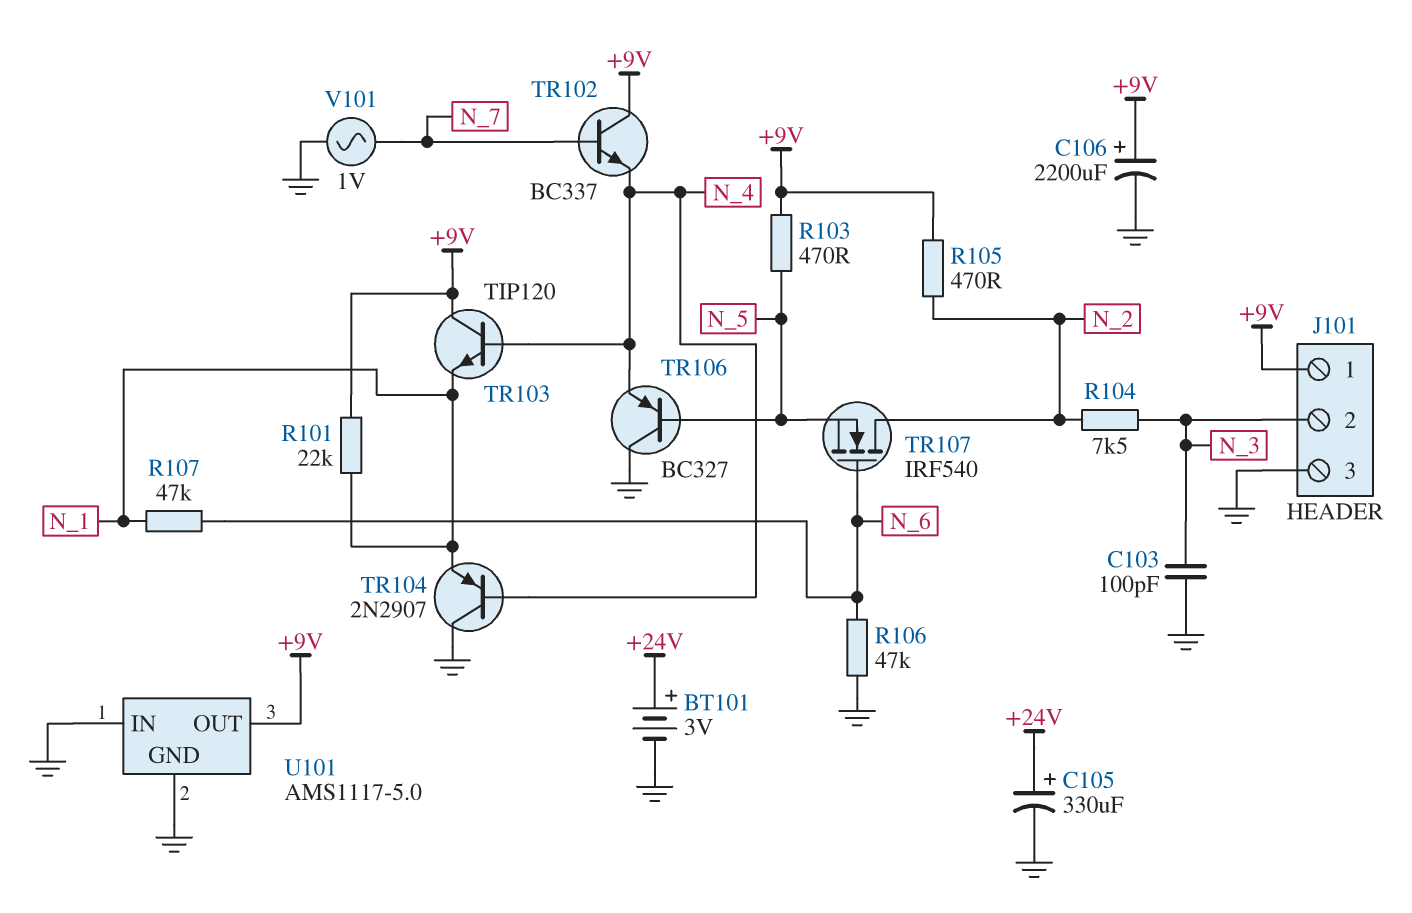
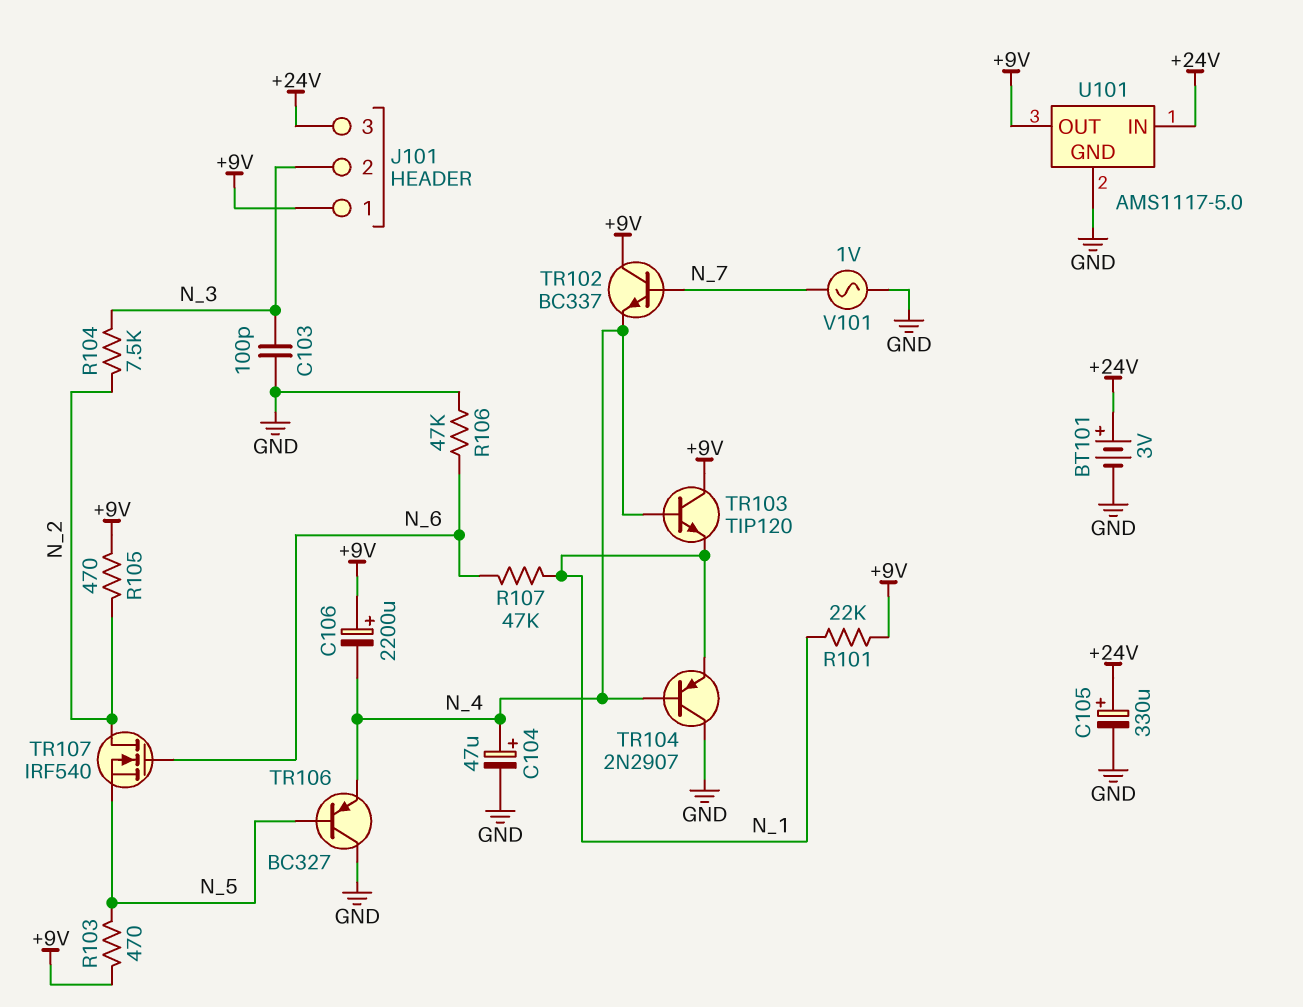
C104: none -> 47uF (plus N_4, minus GND)
C106: 2200uF (plus +9V, minus GND) -> 2200uF (plus +9V, minus N_4)
J101 pin 3: GND -> +24V
U101 pin IN: GND -> +24V

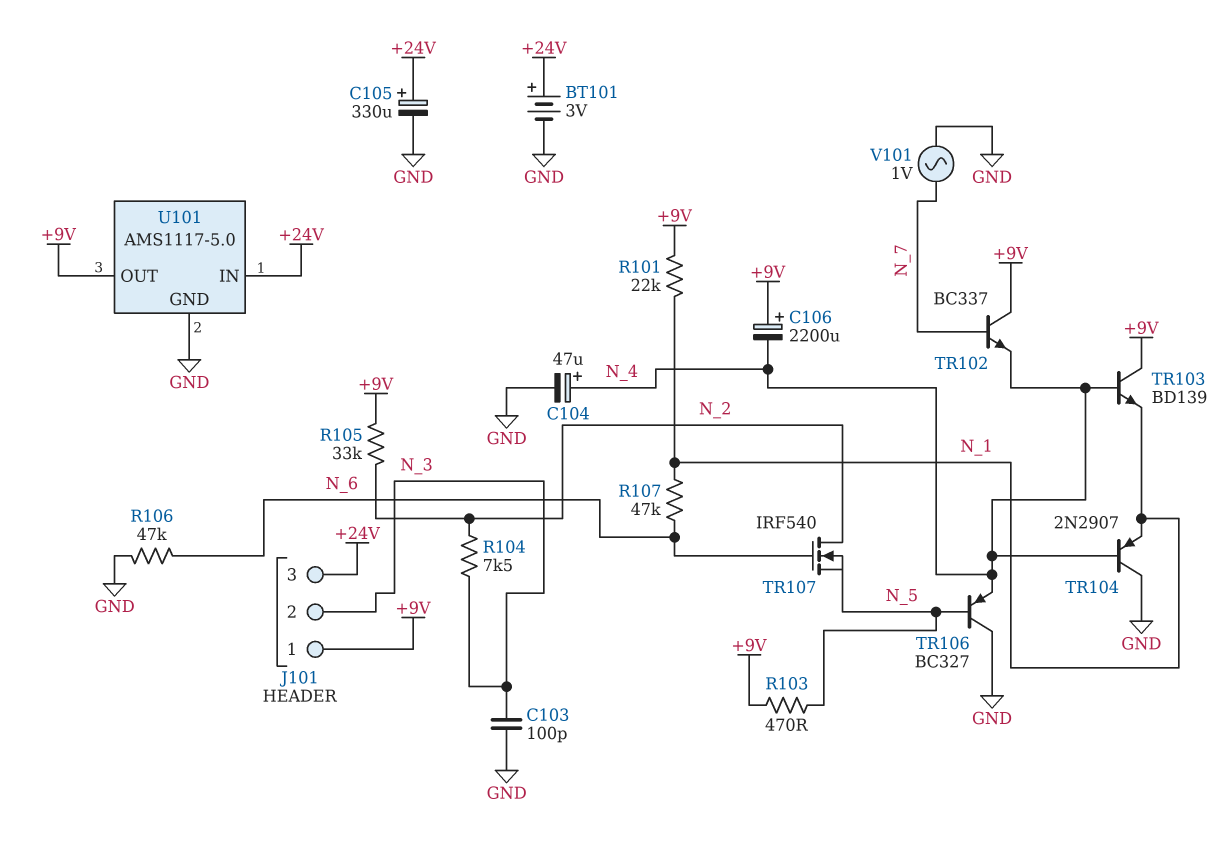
R105: 470 (+9V, N_2) -> 33k (+9V, N_2)
TR103: NPN TIP120 (B N_4, C +9V, E N_1) -> NPN BD139 (B N_4, C +9V, E N_1)

